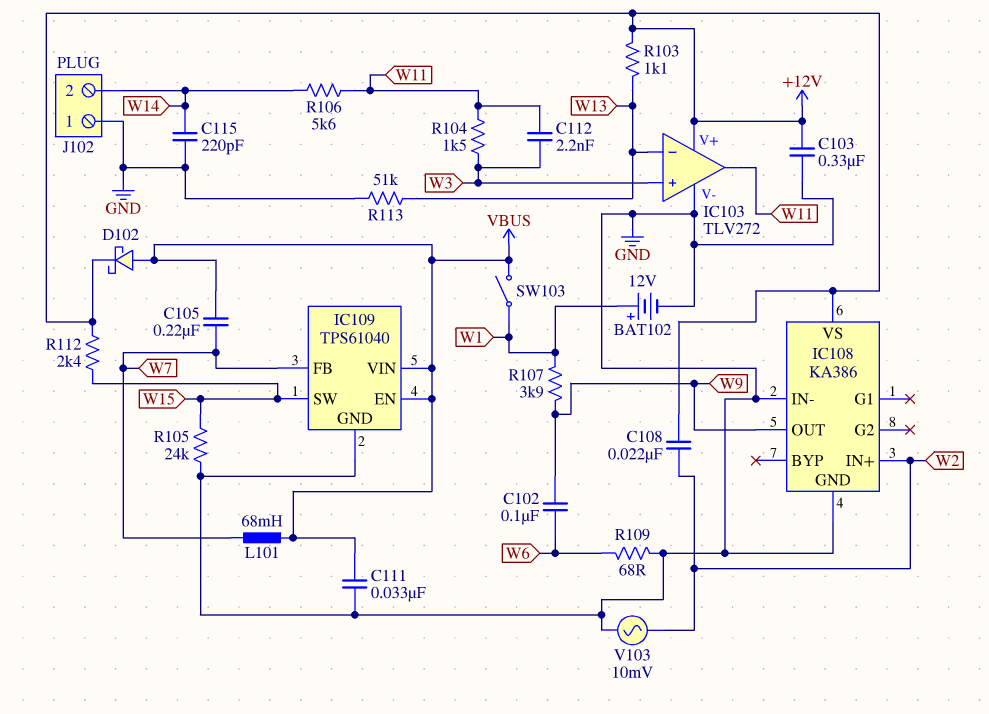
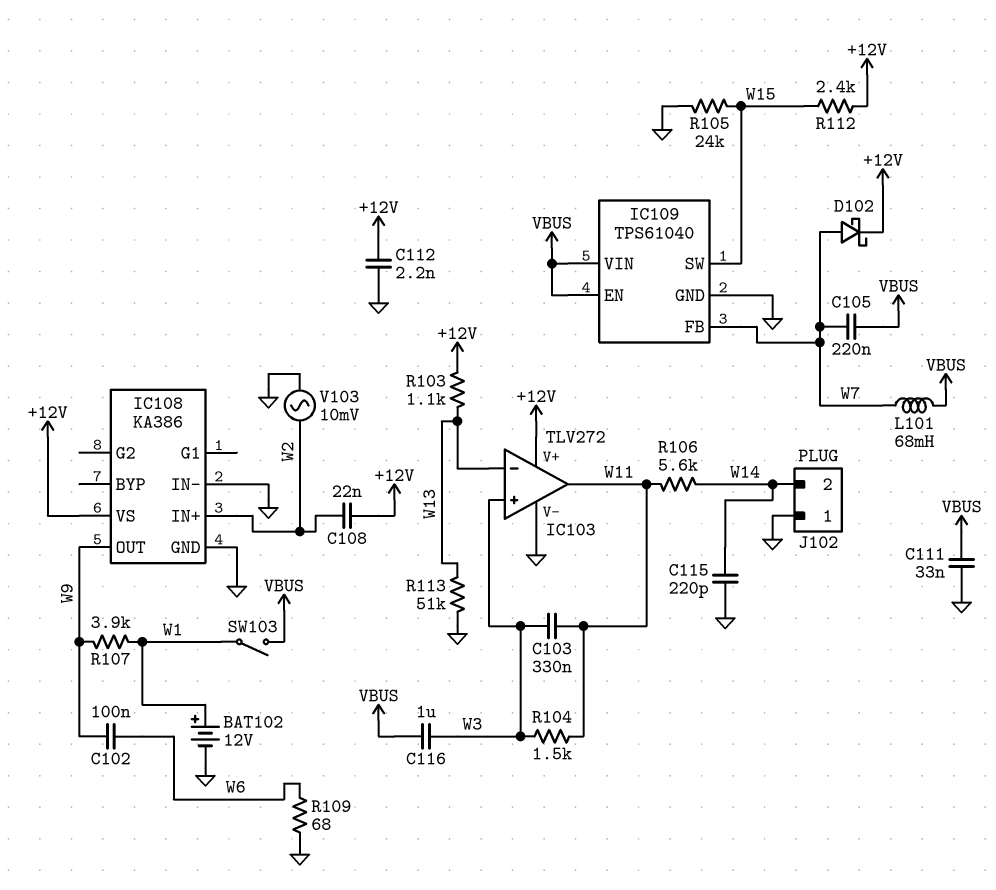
C103: 330nF (+12V, GND) -> 330nF (W3, W11)
C112: 2.2nF (W3, W11) -> 2.2nF (+12V, GND)
C116: none -> 1uF (VBUS, W3)
D102: schottky (A VBUS, K +12V) -> schottky (A W7, K +12V)

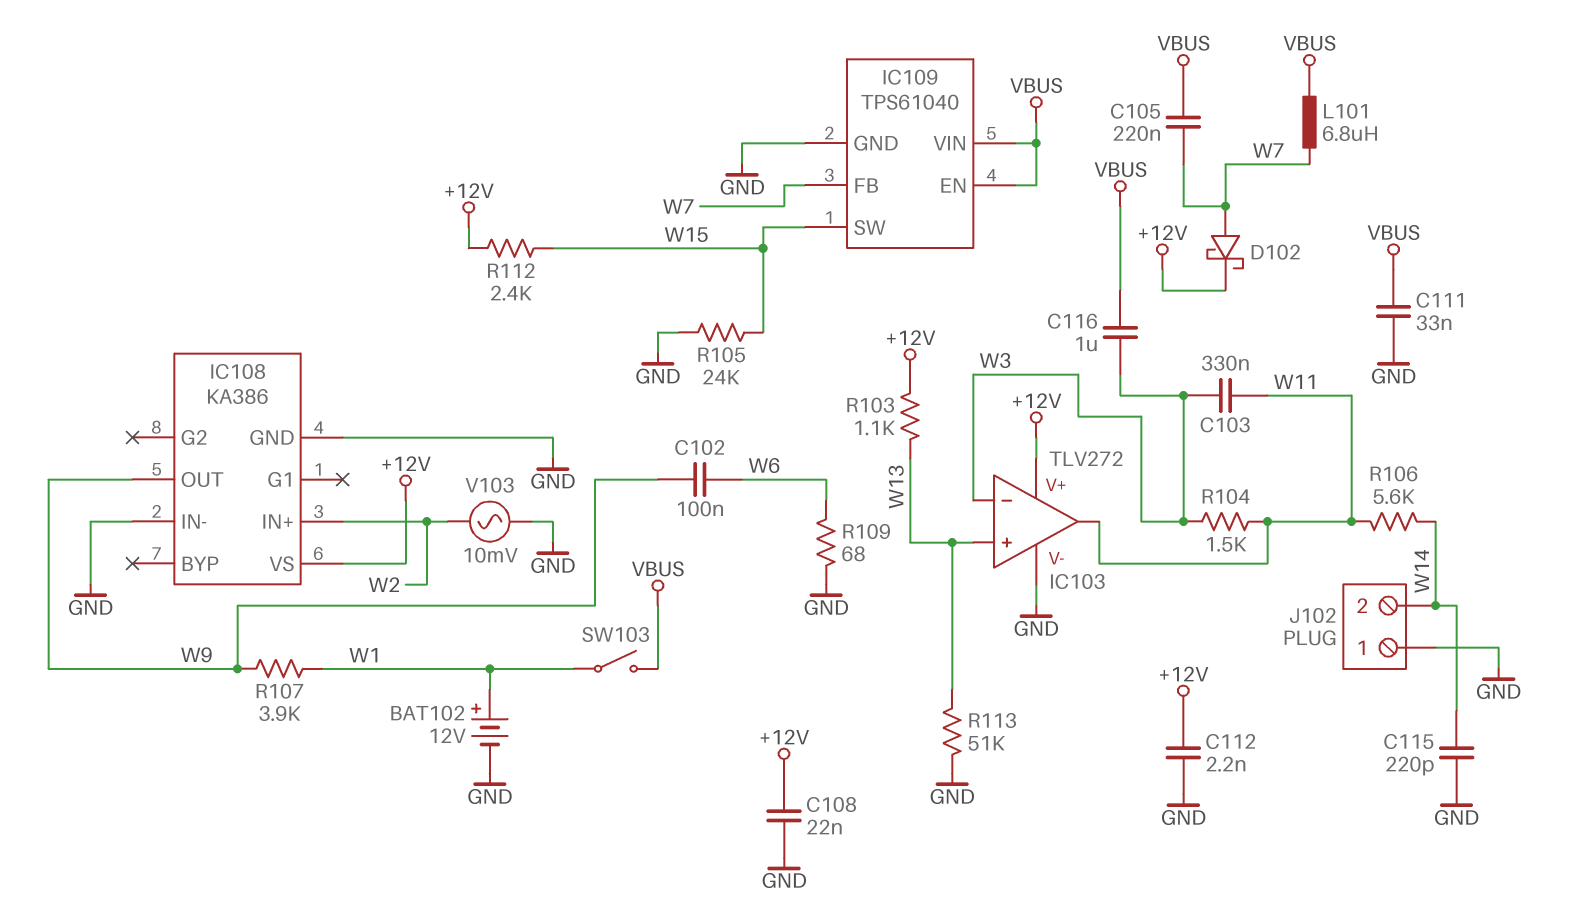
C108: 22nF (+12V, W2) -> 22nF (+12V, GND)
IC103 pin in+: W3 -> W13
IC103 pin in-: W13 -> W3
L101: 68mH (VBUS, W7) -> 6.8uH (VBUS, W7)

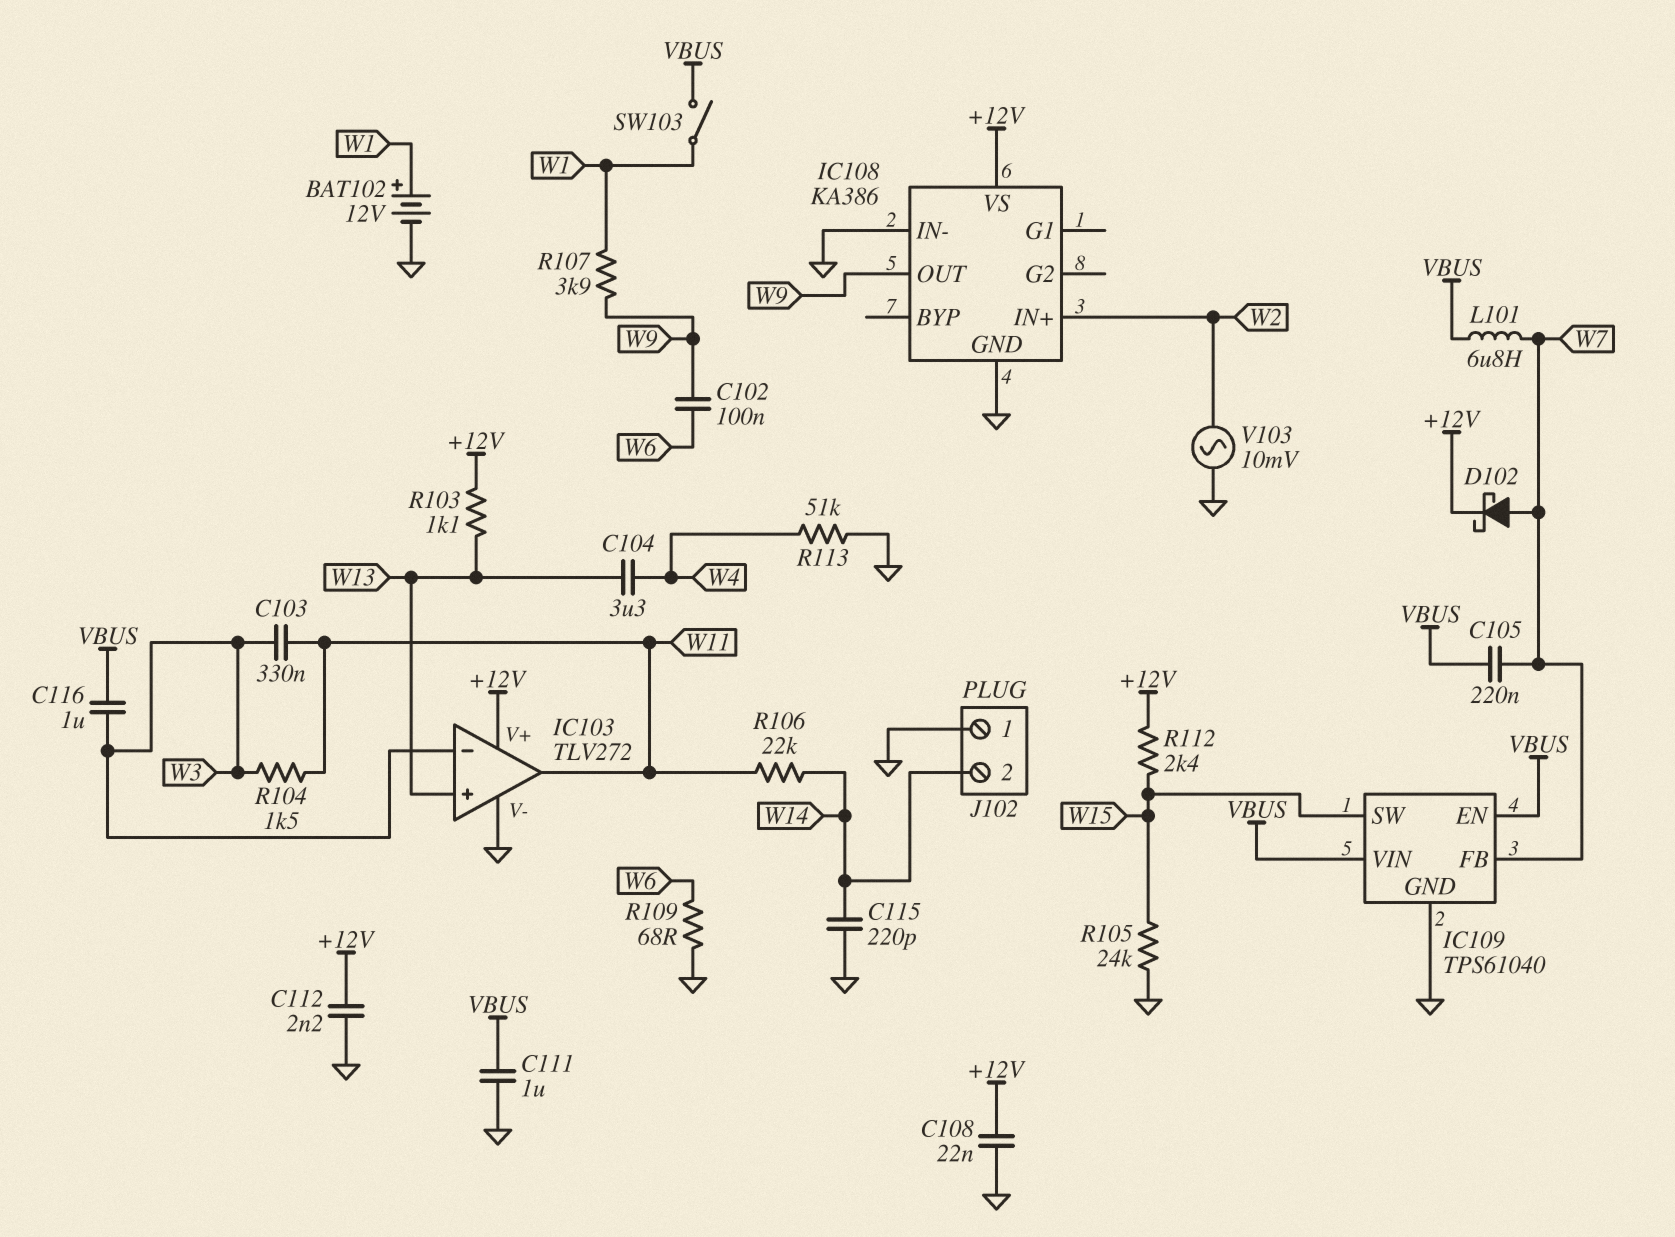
C104: none -> 3.3uF (W4, W13)
C111: 33nF (GND, VBUS) -> 1uF (GND, VBUS)
R106: 5.6k (W11, W14) -> 22k (W11, W14)
R113: 51k (GND, W13) -> 51k (GND, W4)

